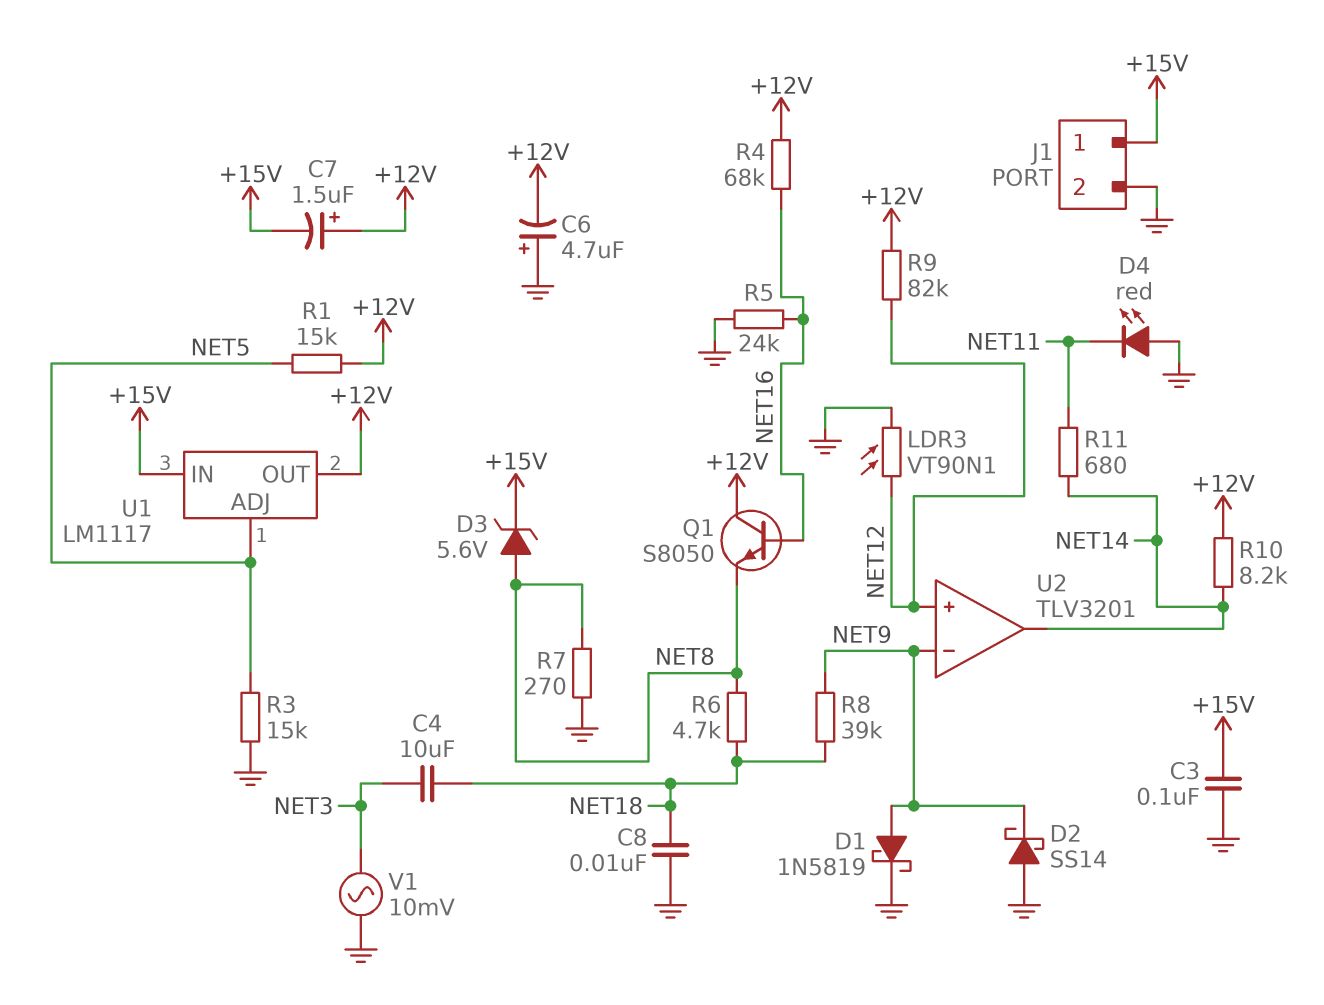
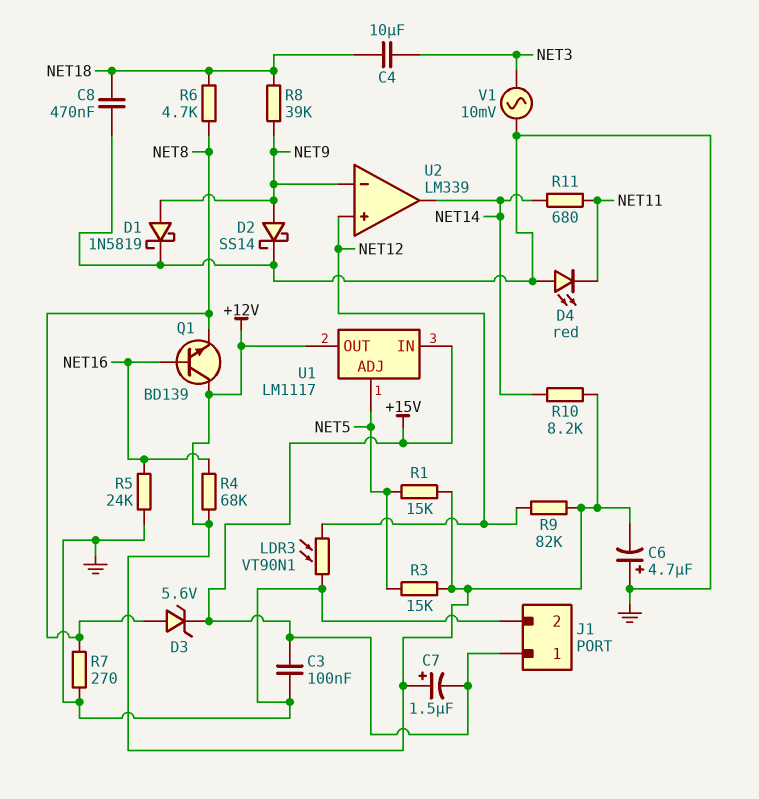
C8: 10nF (GND, NET18) -> 470nF (GND, NET18)
D2: schottky SS14 (A GND, K NET9) -> schottky SS14 (A NET9, K GND)
Q1: NPN S8050 (B NET16, C +12V, E NET8) -> NPN BD139 (B NET16, C +12V, E NET8)
R3: 15k (GND, NET5) -> 15k (+12V, NET5)
U2: TLV3201 -> LM339

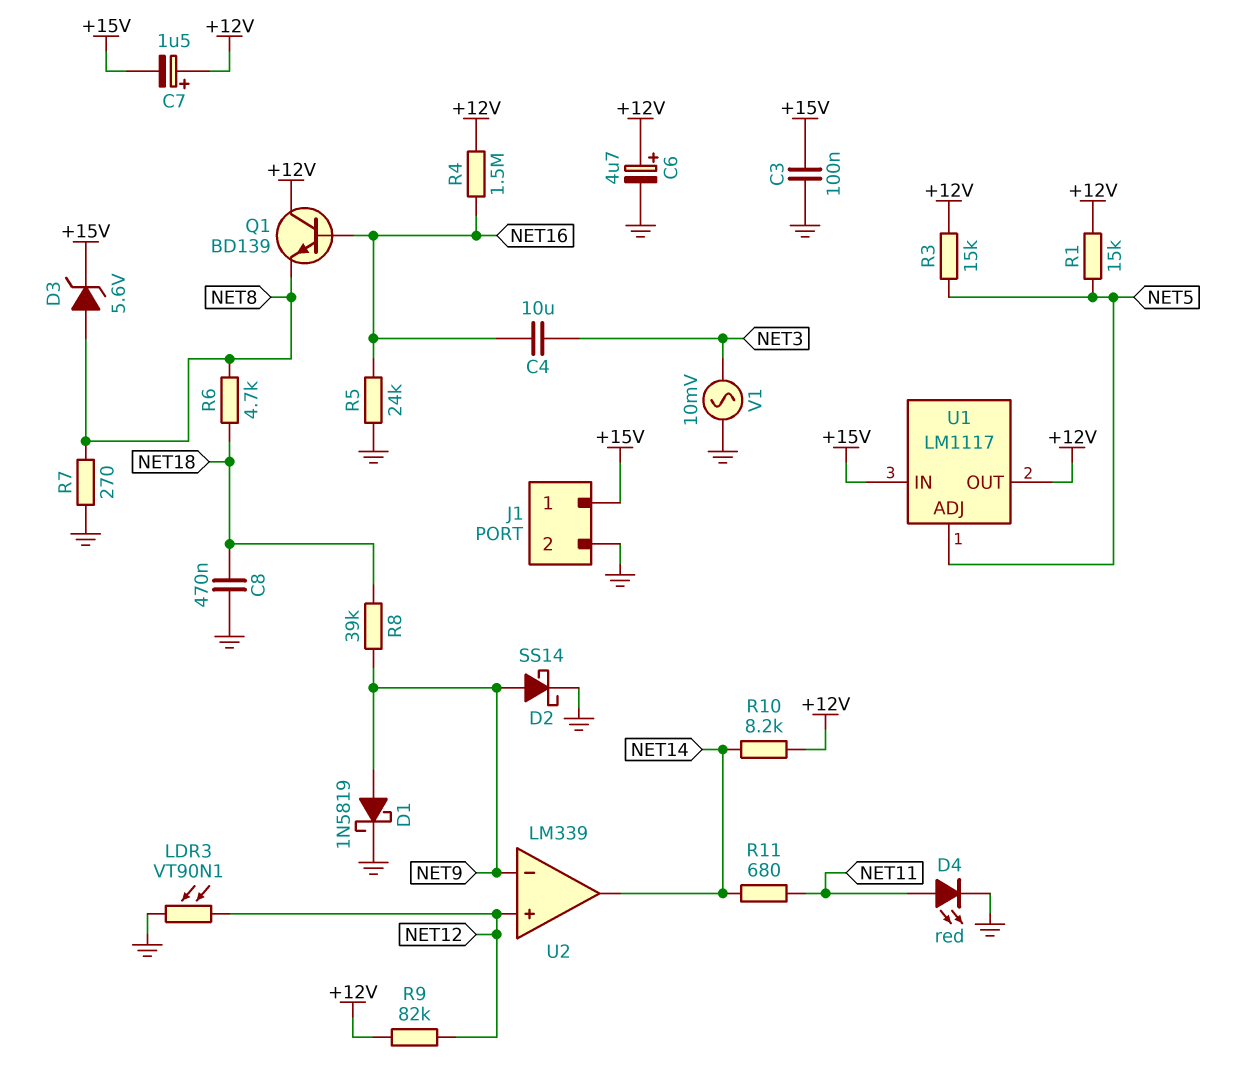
C4: 10uF (NET3, NET18) -> 10uF (NET3, NET16)
C6: 4.7uF (plus GND, minus +12V) -> 4.7uF (plus +12V, minus GND)
D4: LED red (A GND, K NET11) -> LED red (A NET11, K GND)
R4: 68k (+12V, NET16) -> 1.5M (+12V, NET16)

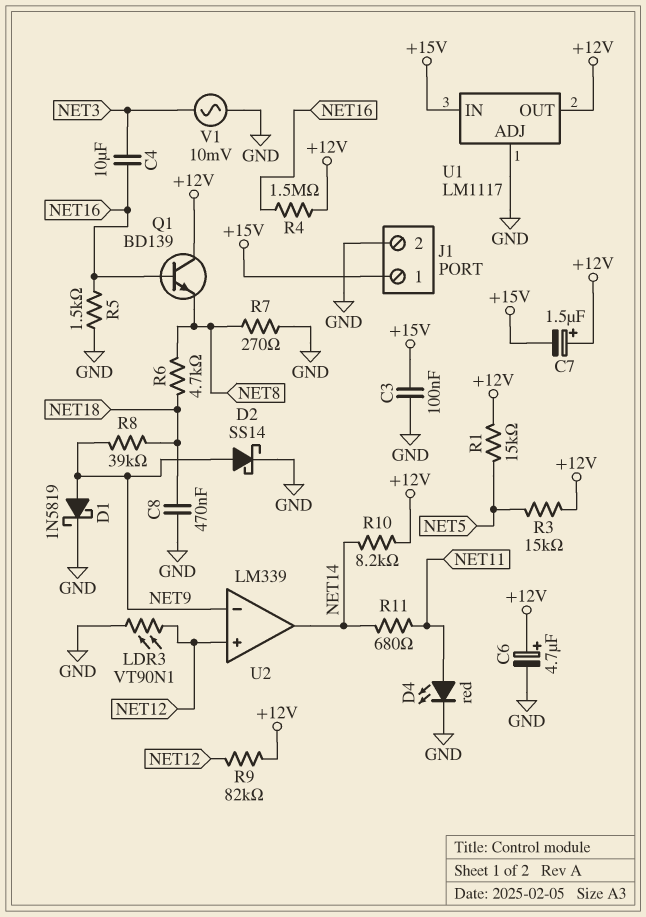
D3: zener 5.6V (A NET8, K +15V) -> none
R5: 24k (GND, NET16) -> 1.5k (GND, NET16)
U1 pin ADJ: NET5 -> GND

